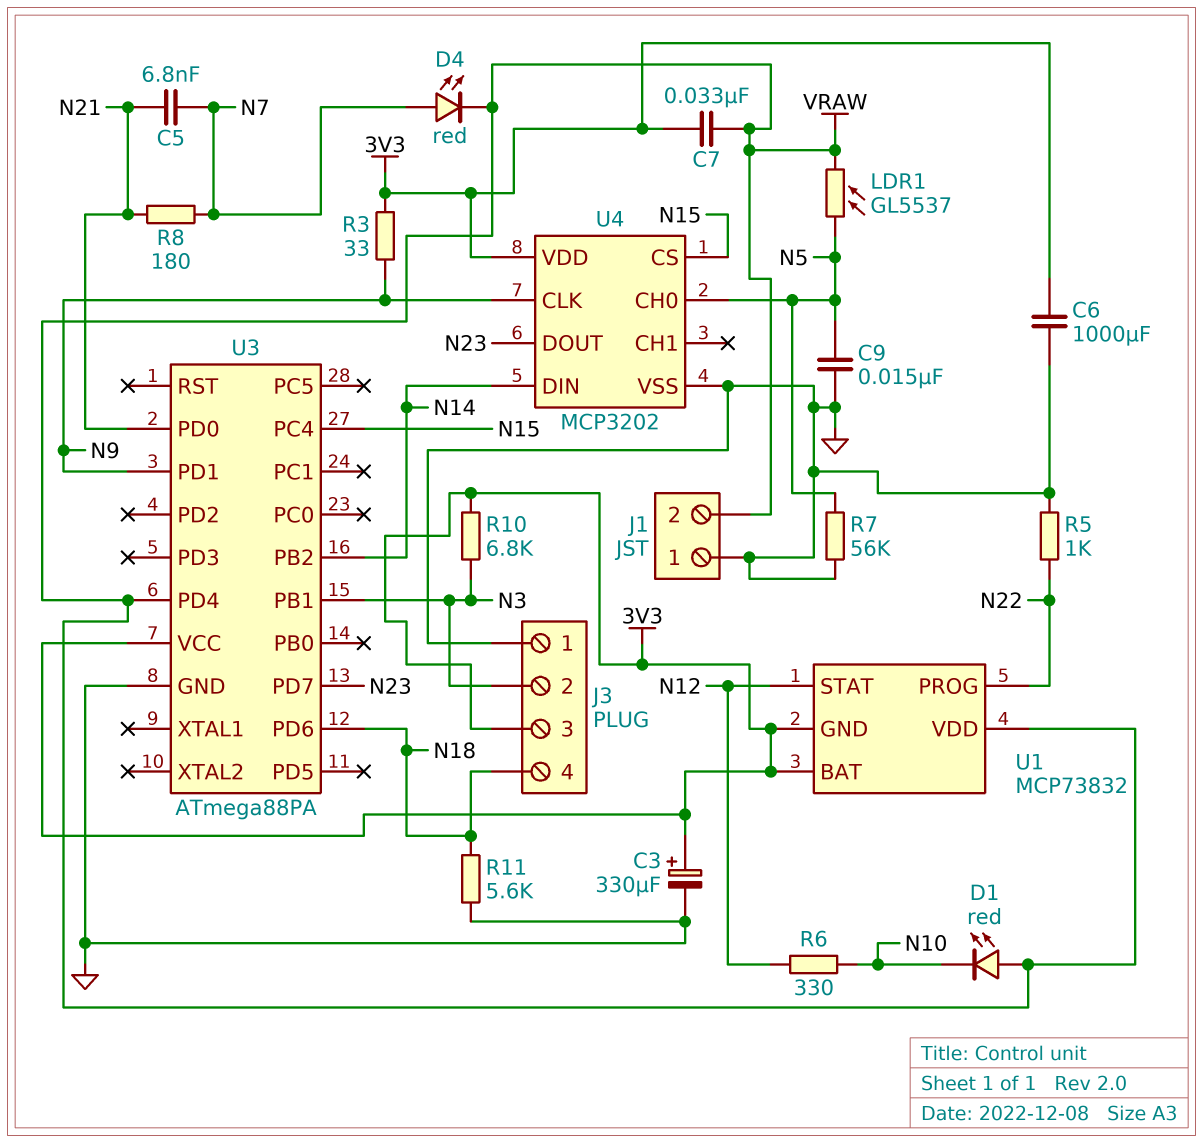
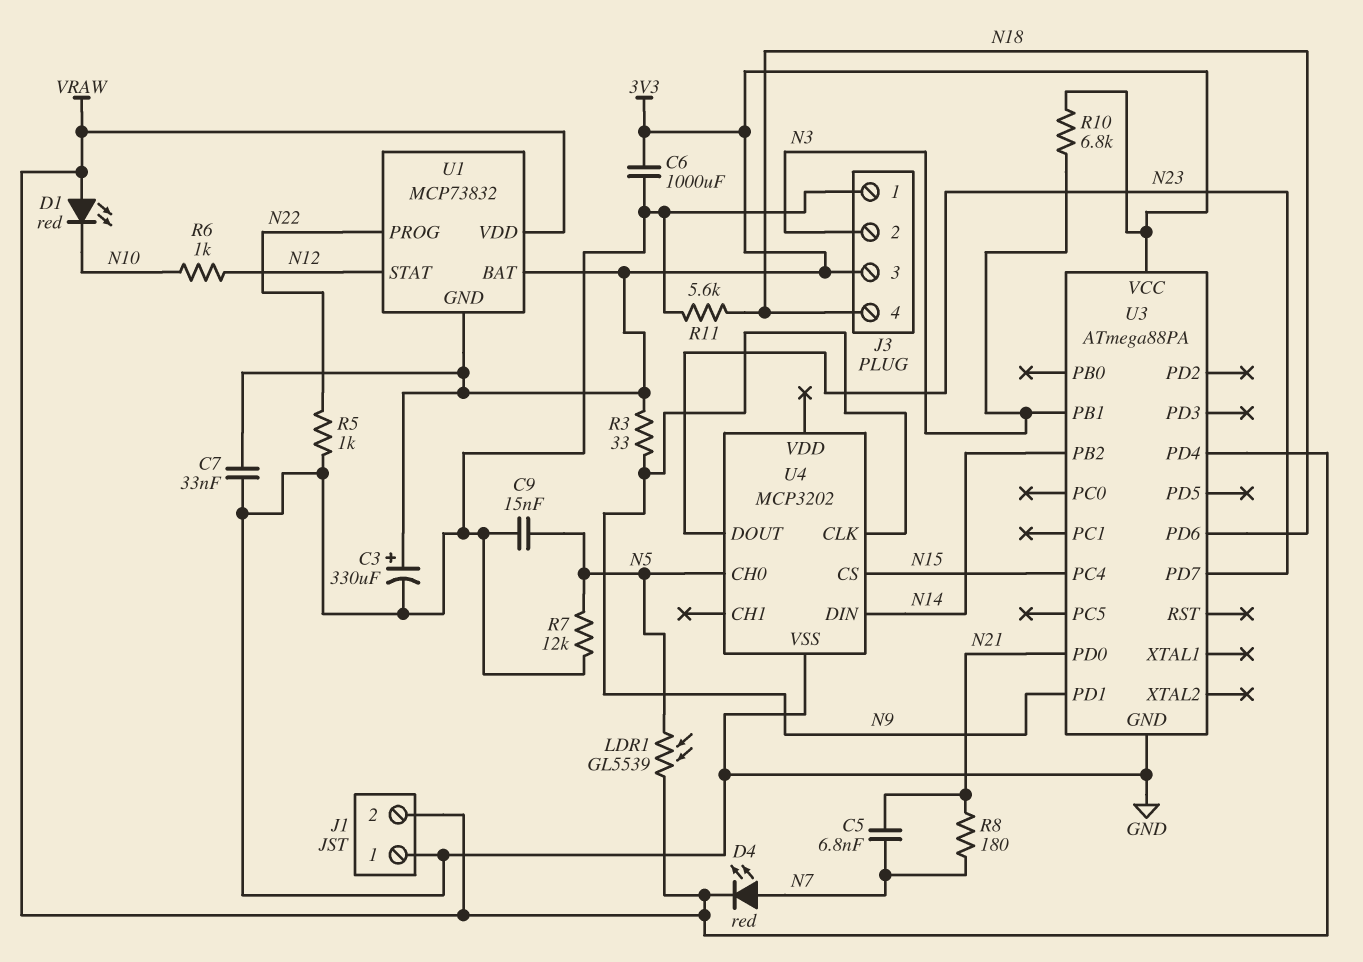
C7: 33nF (3V3, VRAW) -> 33nF (3V3, GND)
LDR1: GL5537 (N5, VRAW) -> GL5539 (N5, VRAW)
R6: 330 (N10, N12) -> 1k (N10, N12)
R7: 56k (GND, N5) -> 12k (GND, N5)
U4 pin VDD: 3V3 -> none

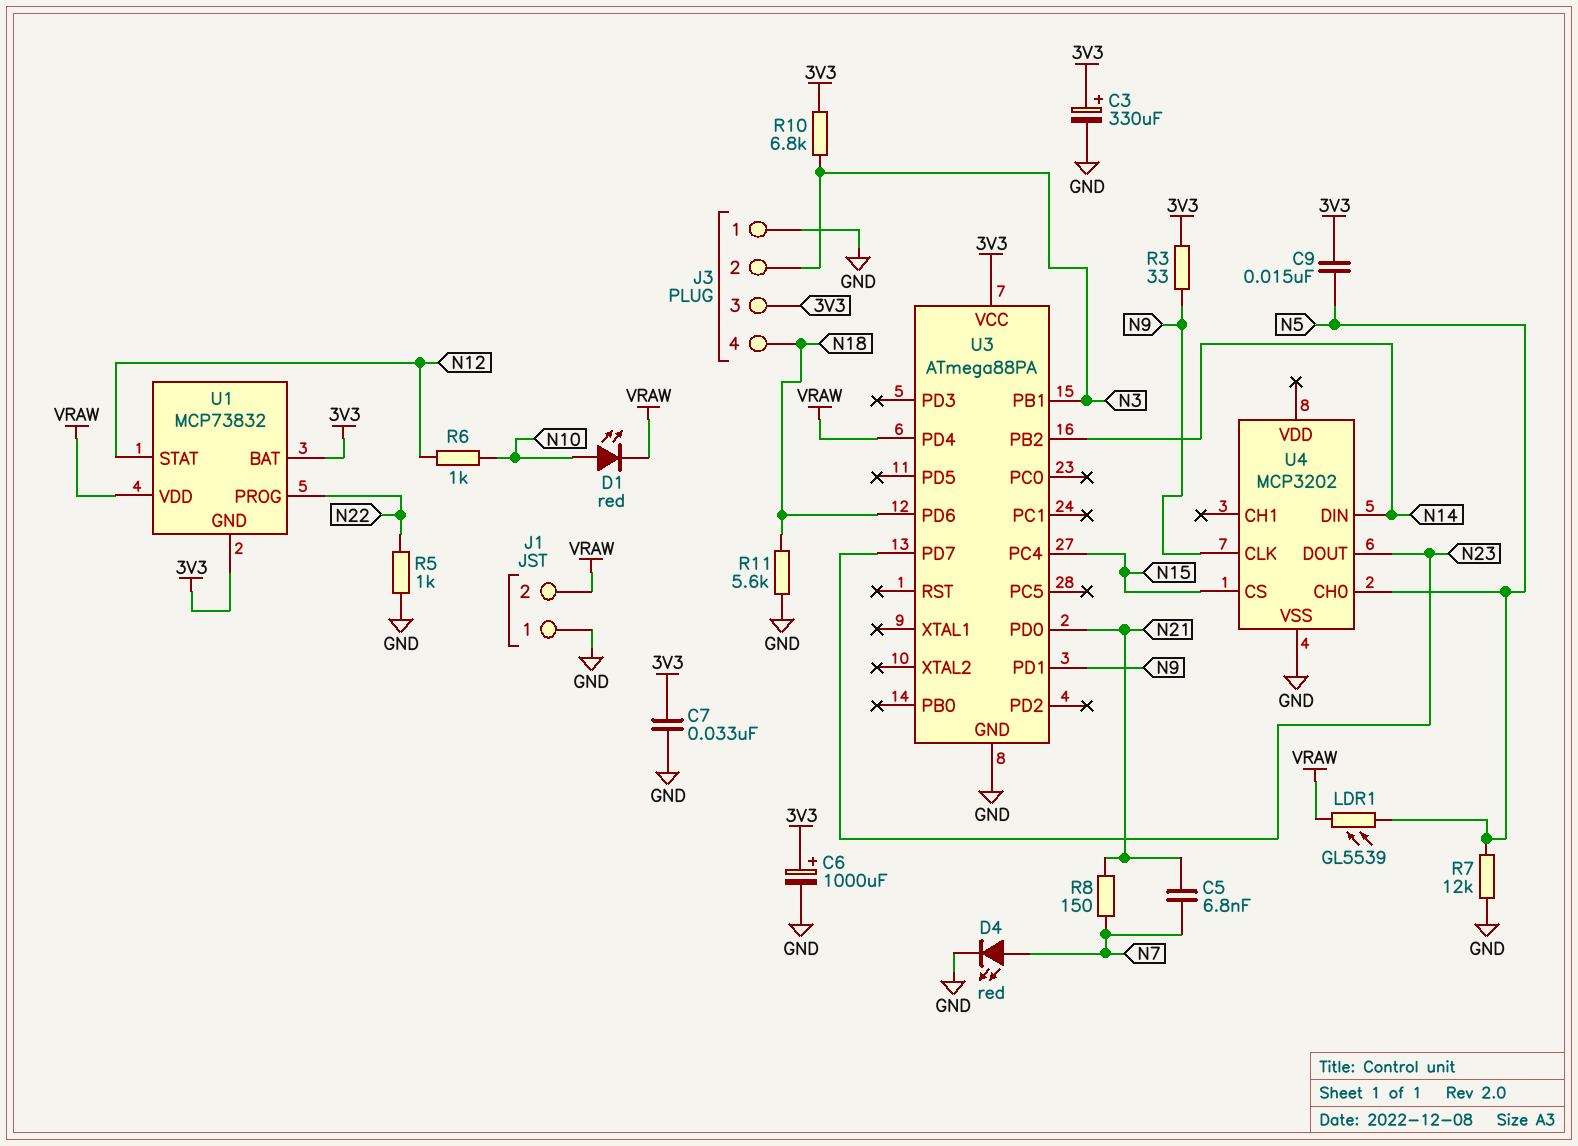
C6: 1000uF (3V3, GND) -> 1000uF (plus 3V3, minus GND)
C9: 15nF (GND, N5) -> 15nF (3V3, N5)
D1: LED red (A VRAW, K N10) -> LED red (A N10, K VRAW)
D4: LED red (A N7, K VRAW) -> LED red (A N7, K GND)
R8: 180 (N7, N21) -> 150 (N7, N21)

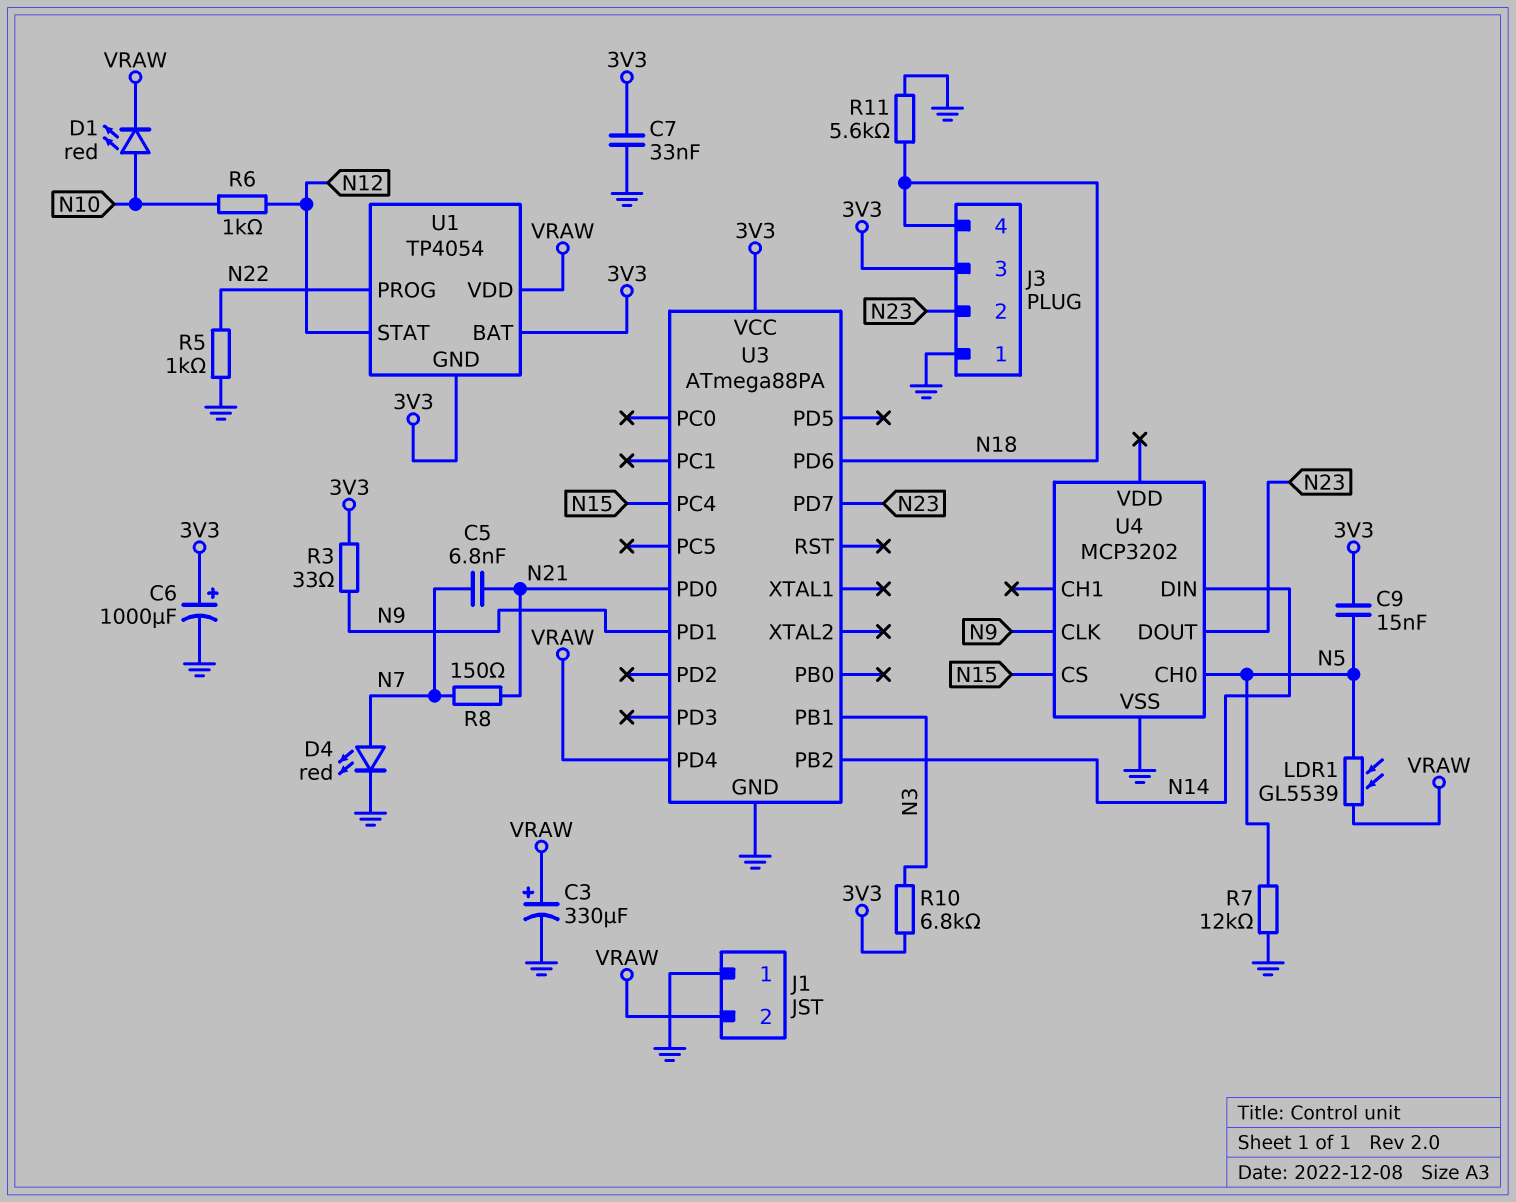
C3: 330uF (plus 3V3, minus GND) -> 330uF (plus VRAW, minus GND)
J3 pin 2: N3 -> N23
U1: MCP73832 -> TP4054

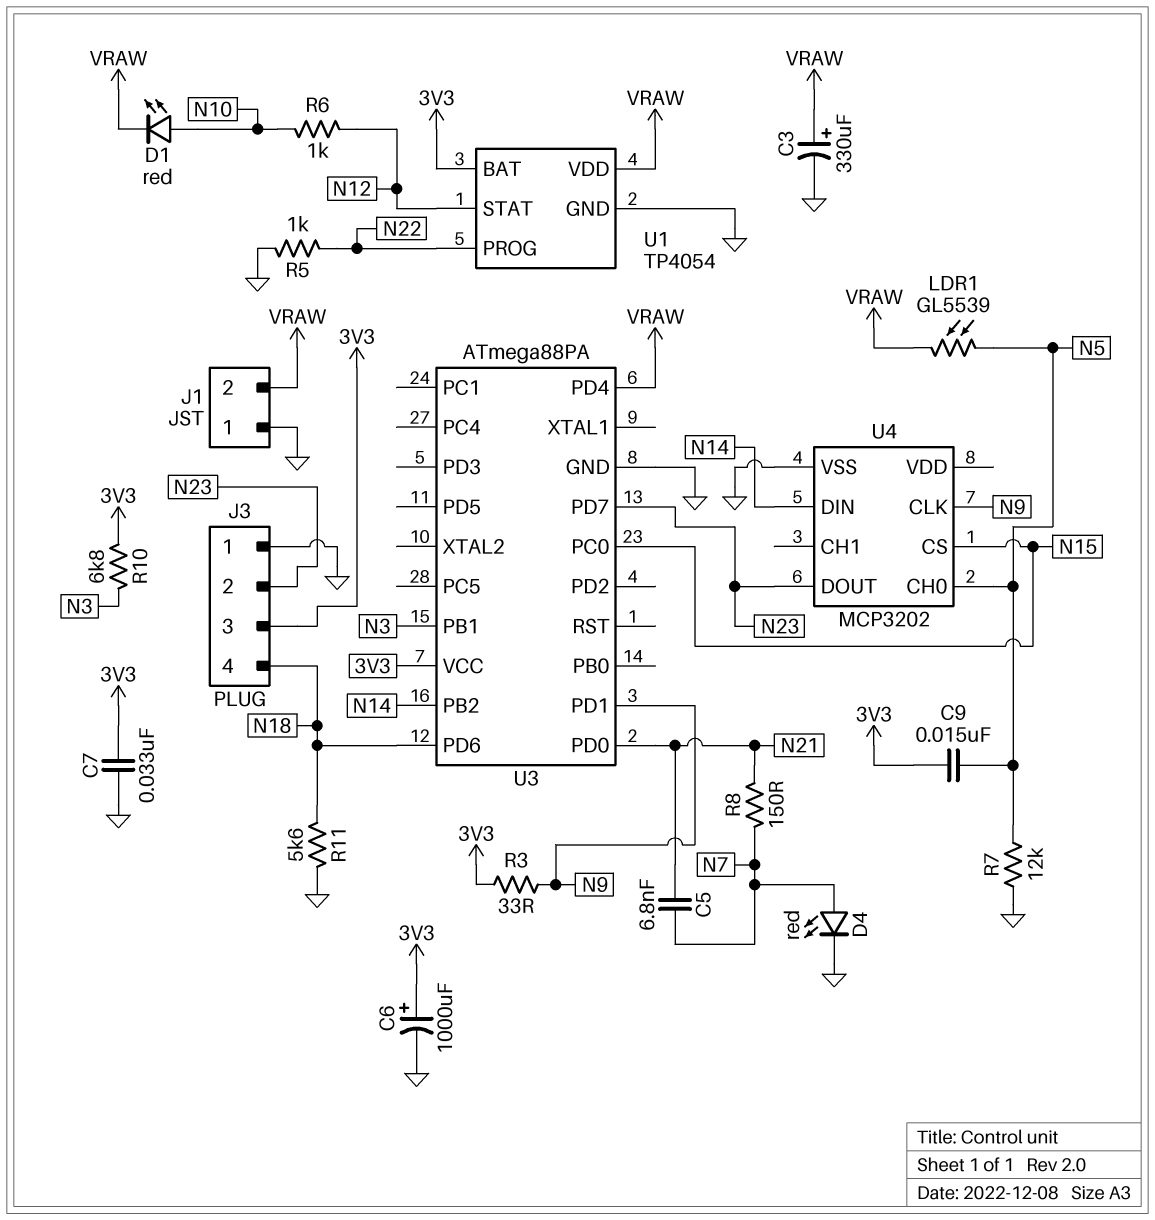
U1 pin GND: 3V3 -> GND
U3 pin PC0: none -> N15
U3 pin PC4: N15 -> none

